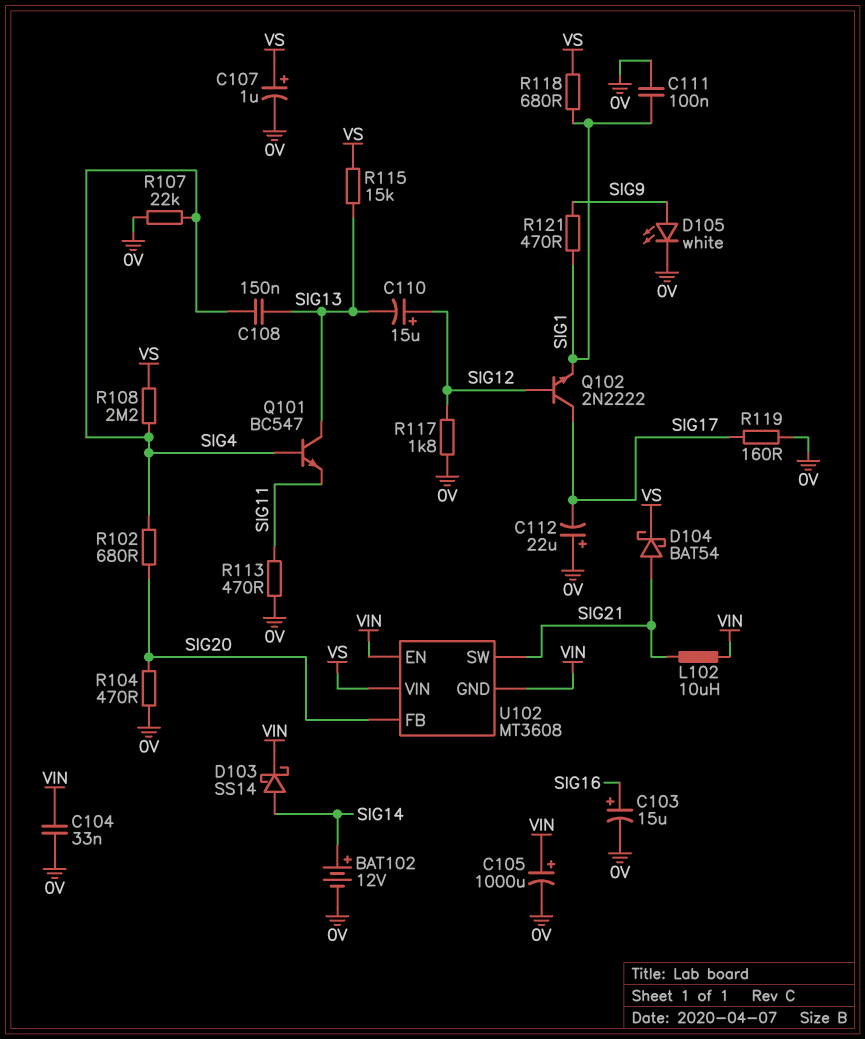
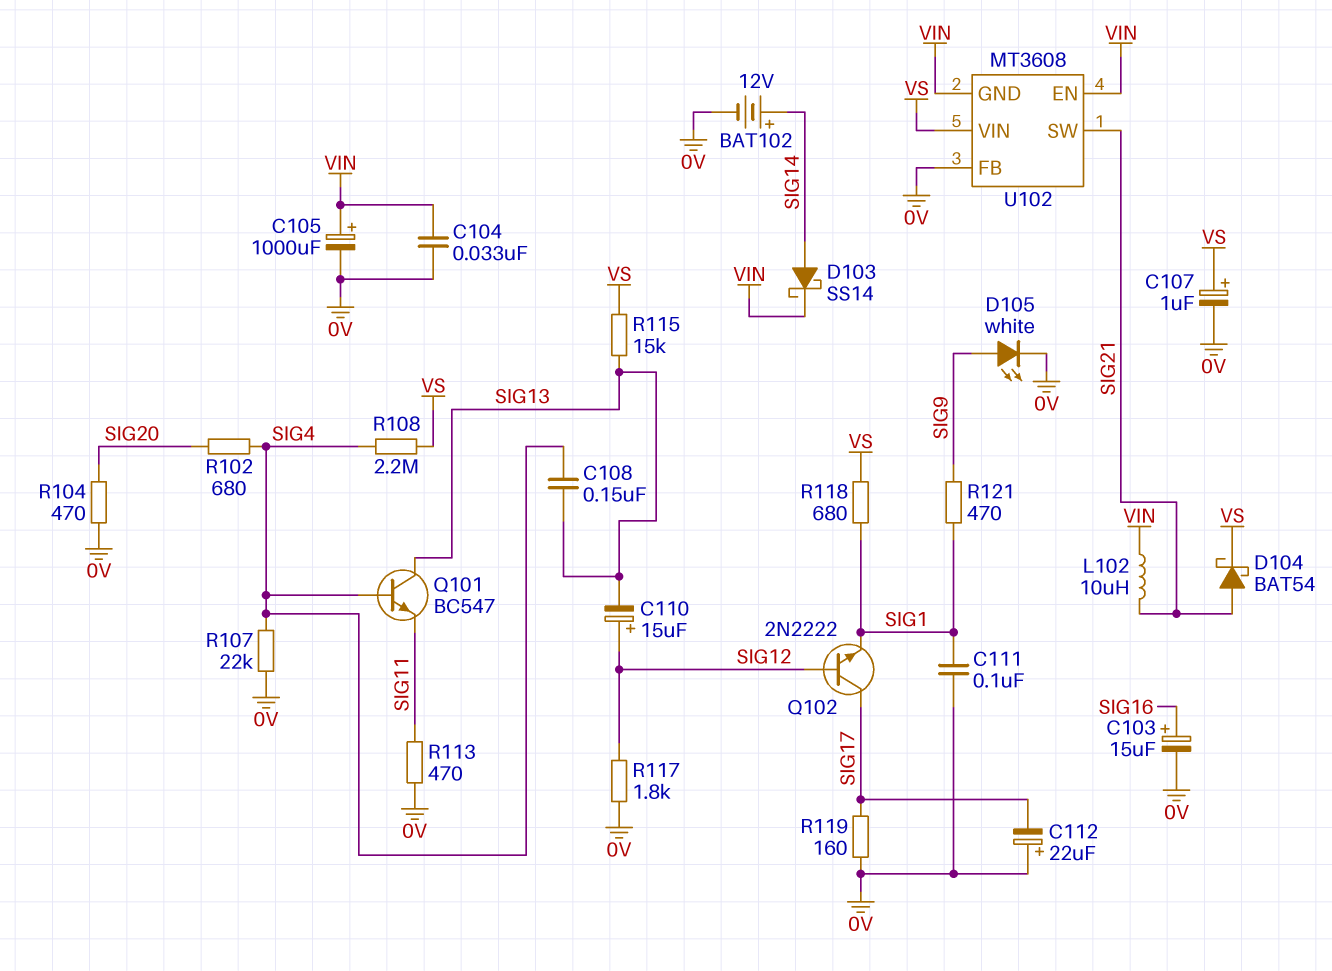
U102 pin FB: SIG20 -> 0V

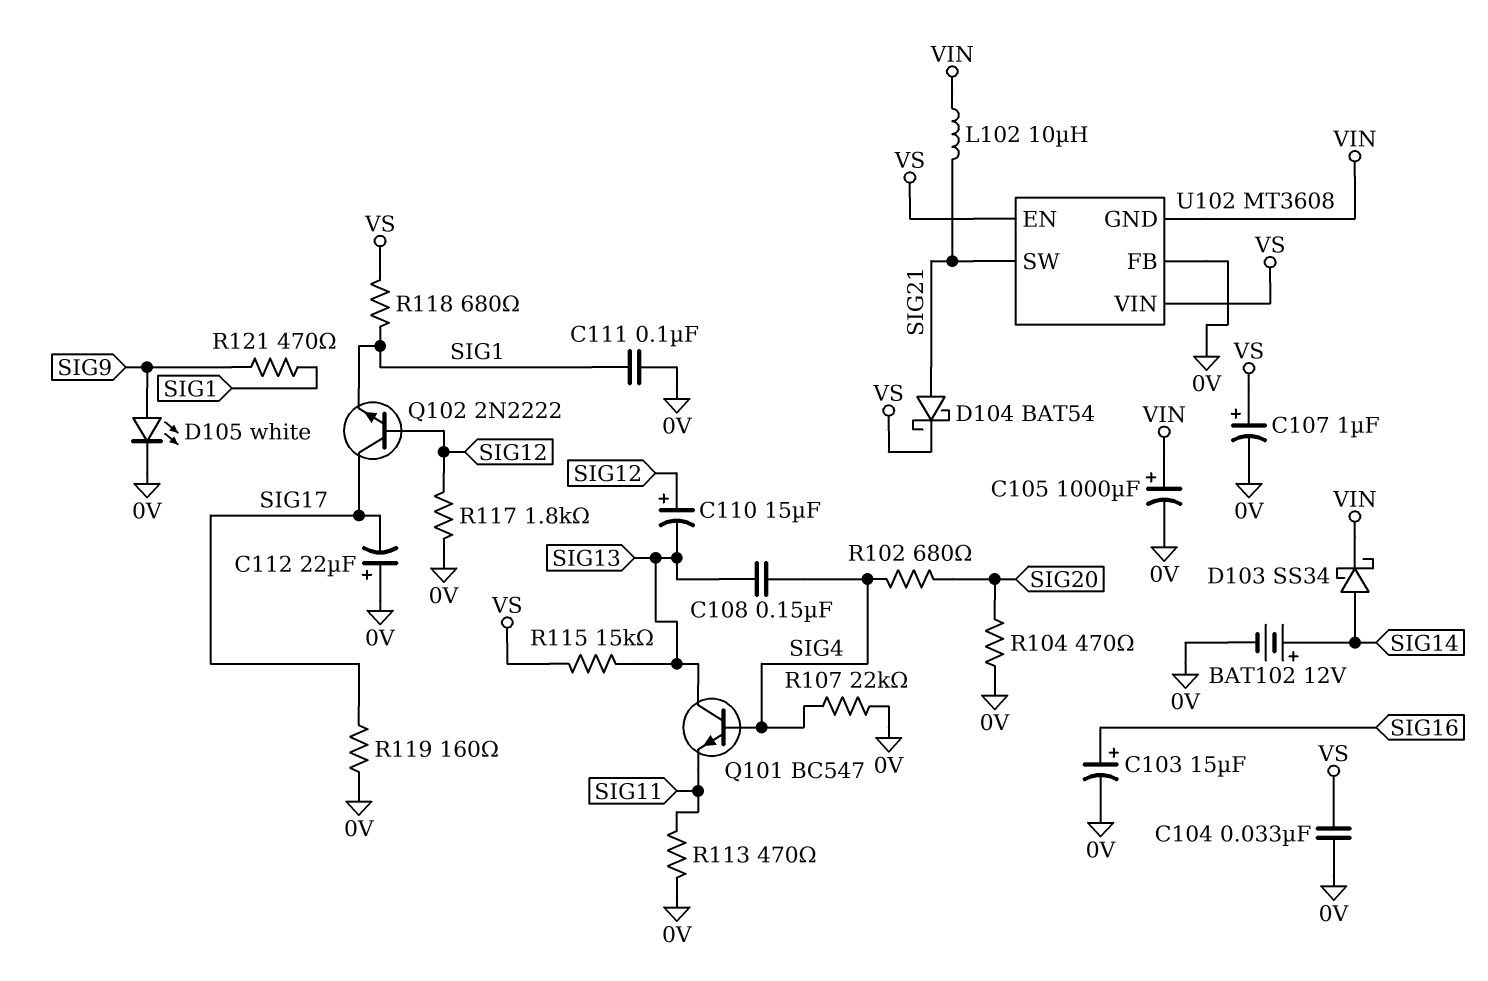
C104: 33nF (0V, VIN) -> 33nF (0V, VS)
D103: schottky SS14 (A SIG14, K VIN) -> schottky SS34 (A SIG14, K VIN)
R108: 2.2M (SIG4, VS) -> none
U102 pin EN: VIN -> VS

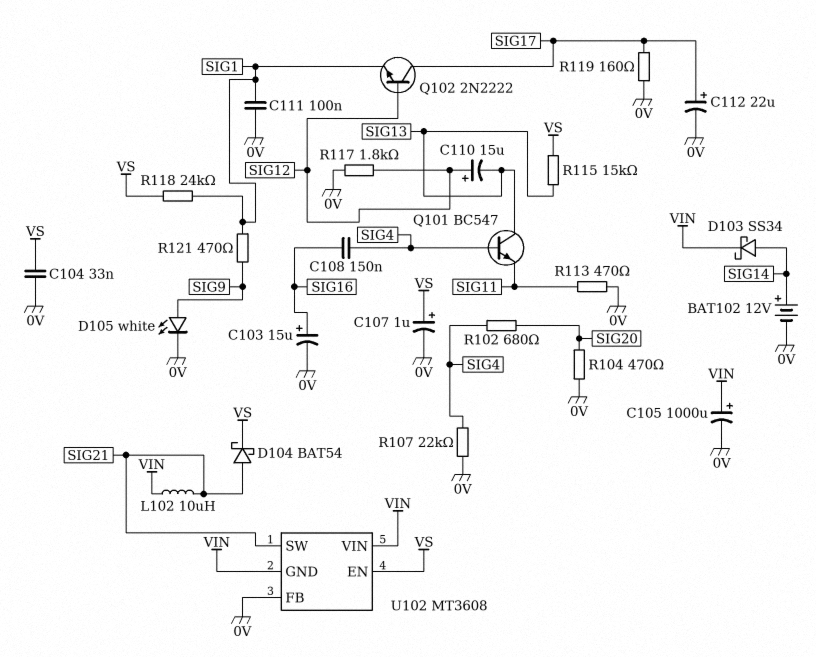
C108: 150nF (SIG4, SIG13) -> 150nF (SIG4, SIG16)
C112: 22uF (plus 0V, minus SIG17) -> 22uF (plus SIG17, minus 0V)
R118: 680 (SIG1, VS) -> 24k (SIG1, VS)
U102 pin VIN: VS -> VIN

